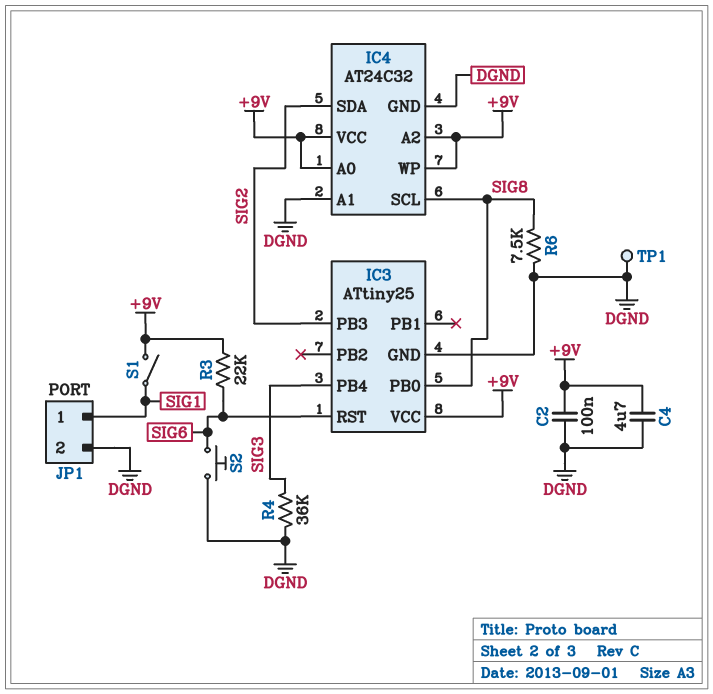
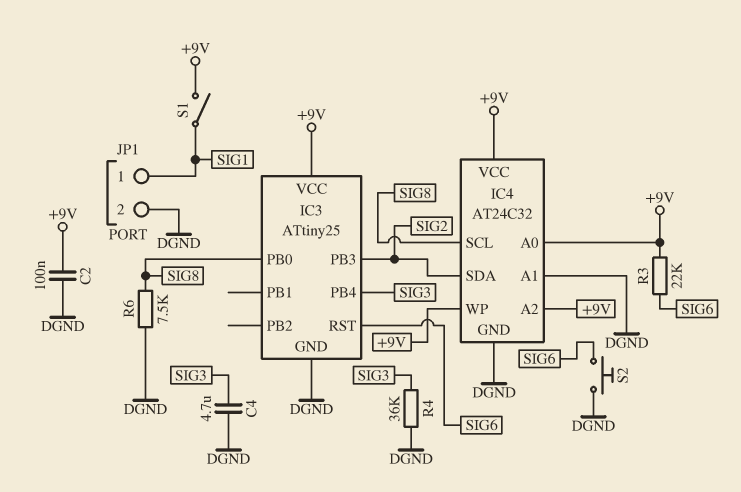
C4: 4.7uF (+9V, DGND) -> 4.7uF (DGND, SIG3)
TP1: test point (DGND) -> none

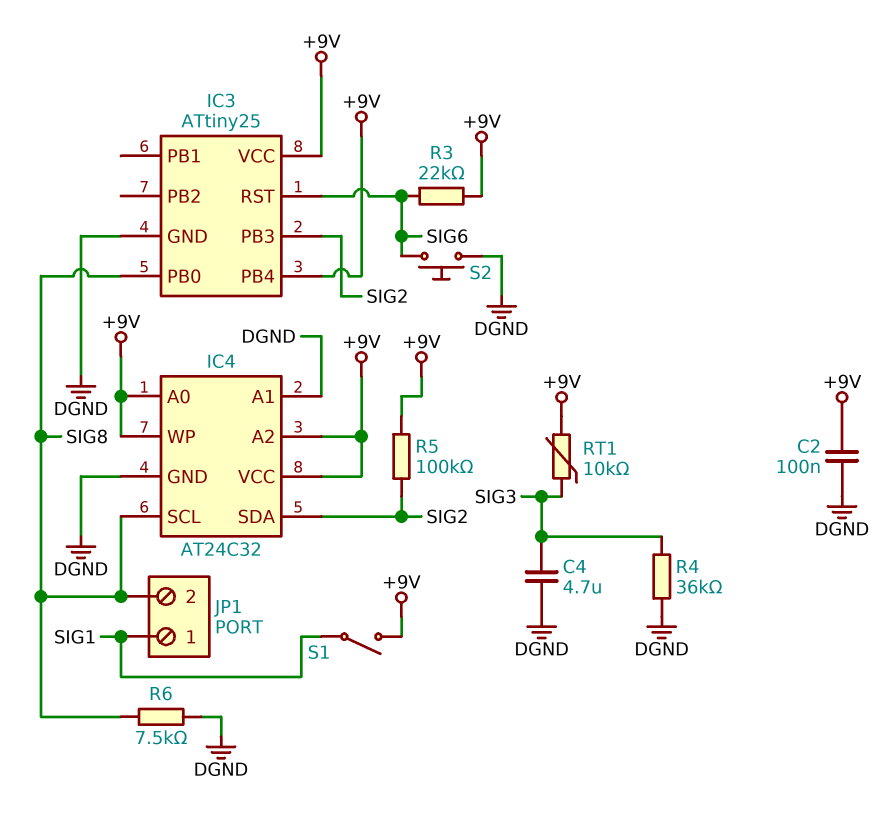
IC3 pin PB4: SIG3 -> +9V
JP1 pin 2: DGND -> SIG8
R5: none -> 100k (+9V, SIG2)
RT1: none -> 10k (+9V, SIG3)

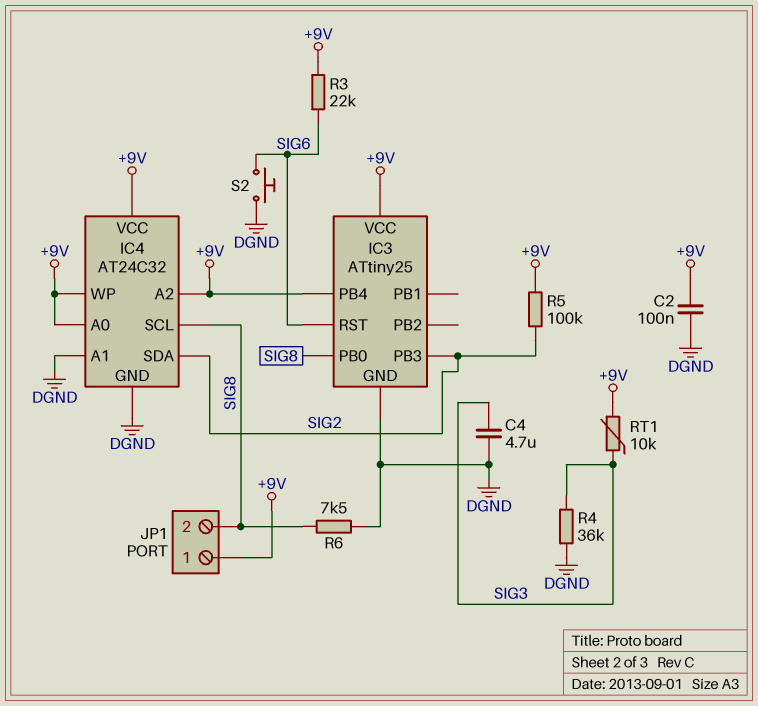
JP1 pin 1: SIG1 -> +9V
S1: switch (+9V, SIG1) -> none

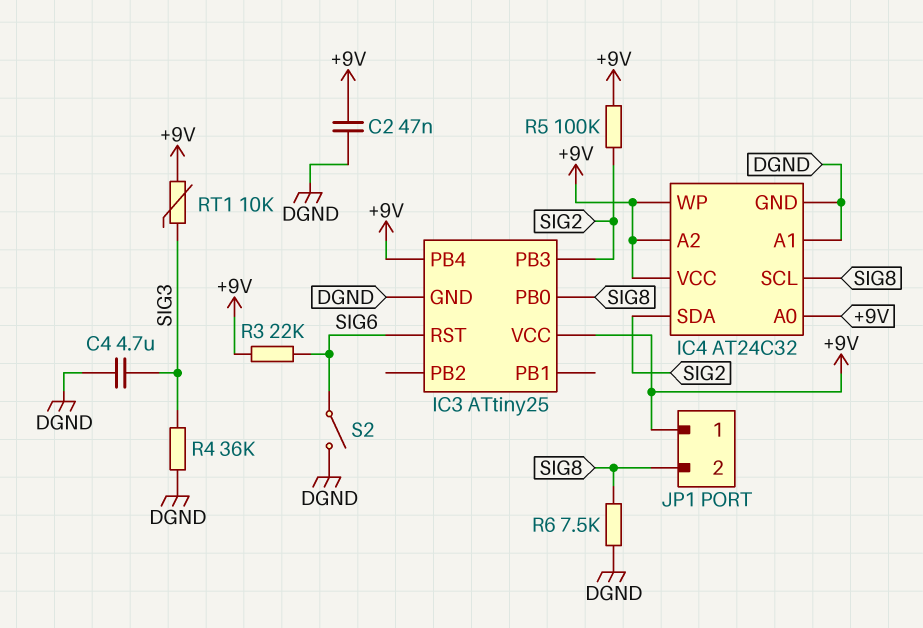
C2: 100nF (+9V, DGND) -> 47nF (+9V, DGND)
S2: button (DGND, SIG6) -> switch (DGND, SIG6)

